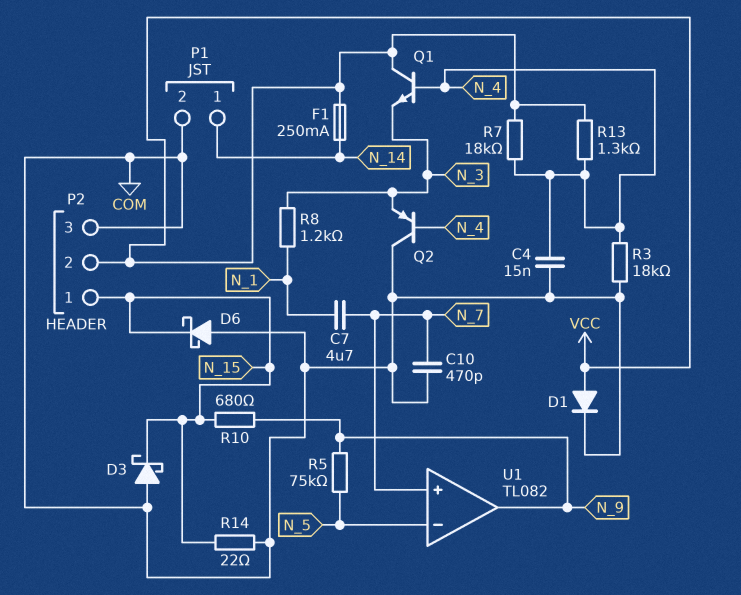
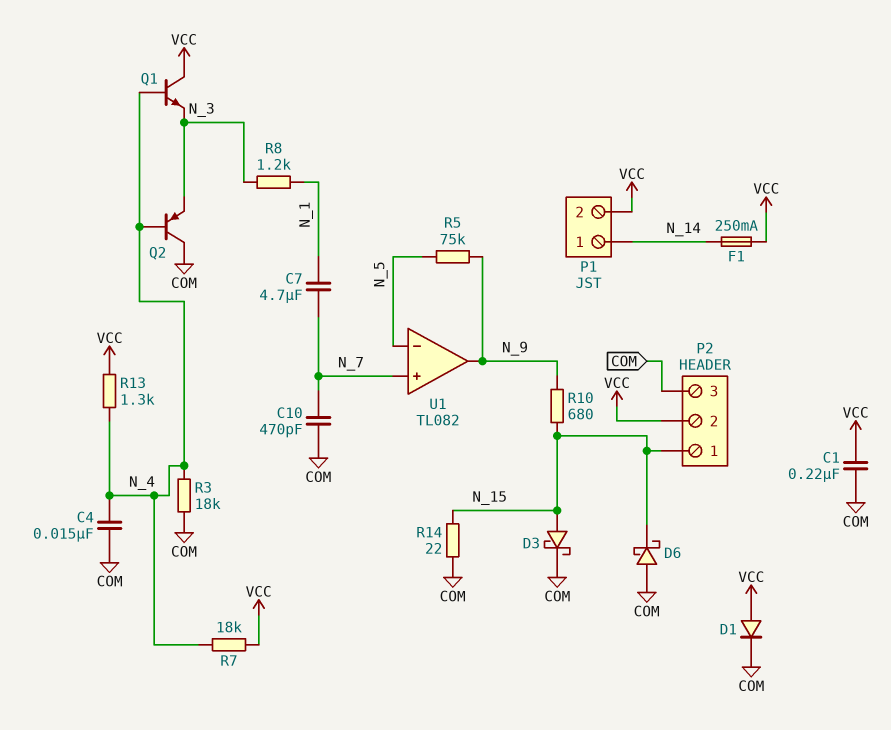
C1: none -> 220nF (COM, VCC)
D3: schottky (A COM, K N_15) -> schottky (A N_15, K COM)
P1 pin 2: COM -> VCC

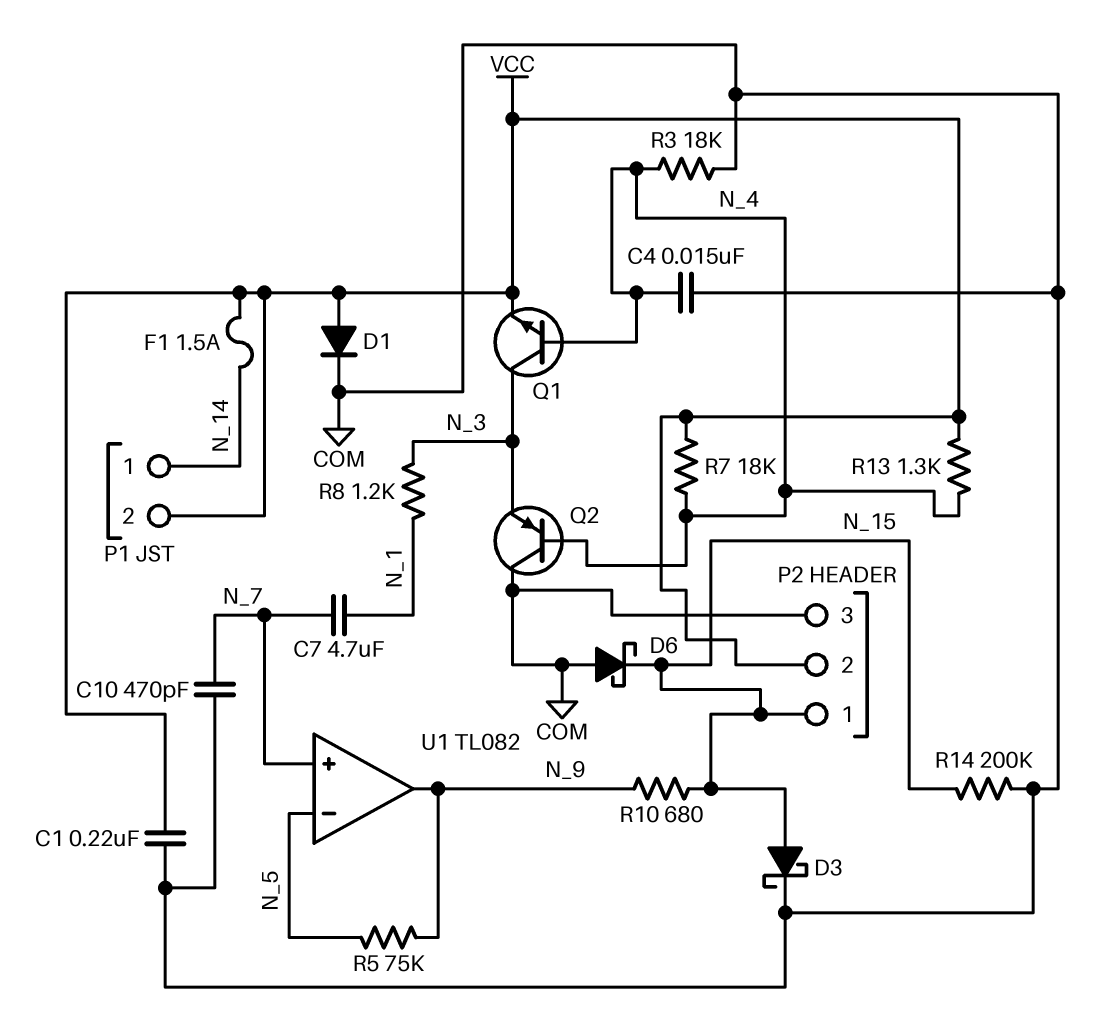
F1: 250mA (N_14, VCC) -> 1.5A (N_14, VCC)
Q1: NPN (B N_4, C VCC, E N_3) -> NPN (B N_4, C N_3, E VCC)
R14: 22 (COM, N_15) -> 200k (COM, N_15)

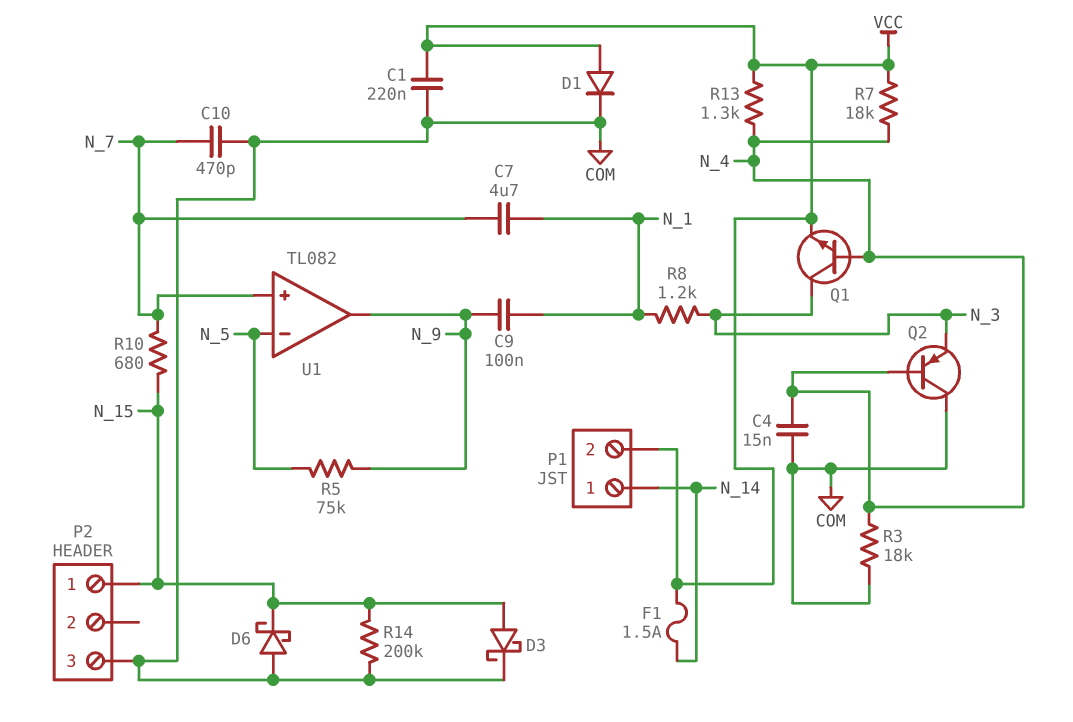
C9: none -> 100nF (N_1, N_9)
P2 pin 2: VCC -> none
R10: 680 (N_9, N_15) -> 680 (N_7, N_15)

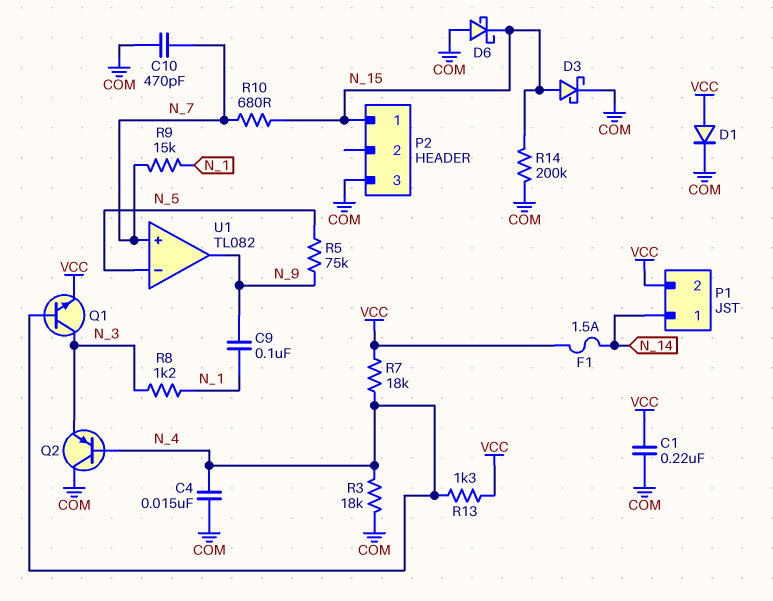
C7: 4.7uF (N_1, N_7) -> none
R9: none -> 15k (N_1, N_7)

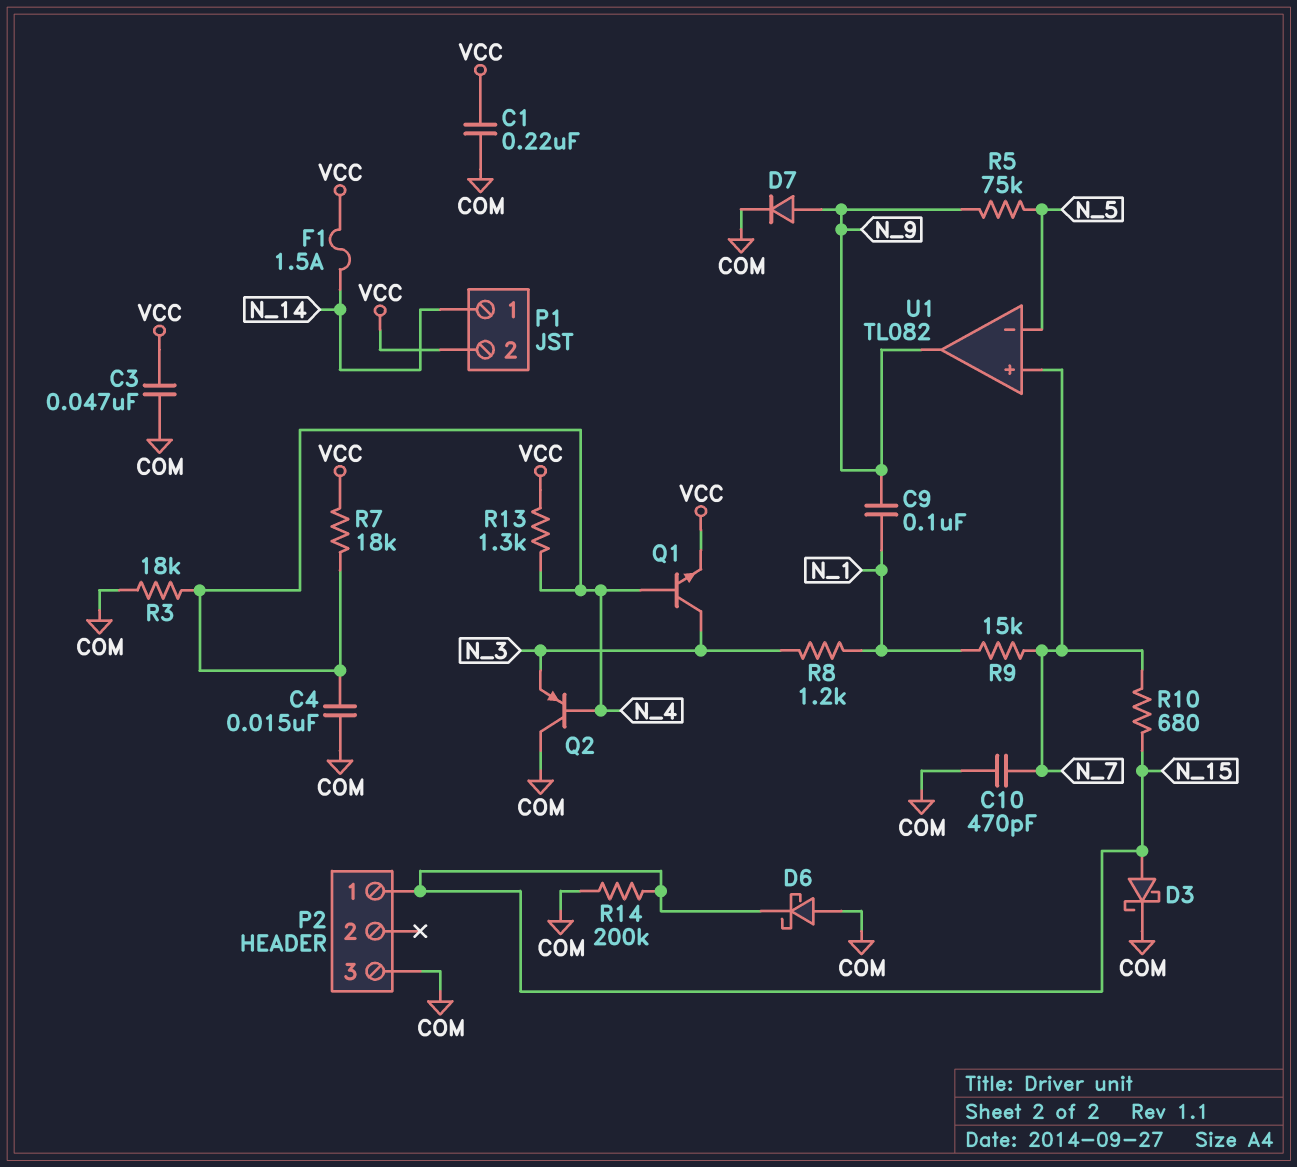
C3: none -> 47nF (COM, VCC)
D1: diode (A VCC, K COM) -> none
D7: none -> diode (A N_9, K COM)

